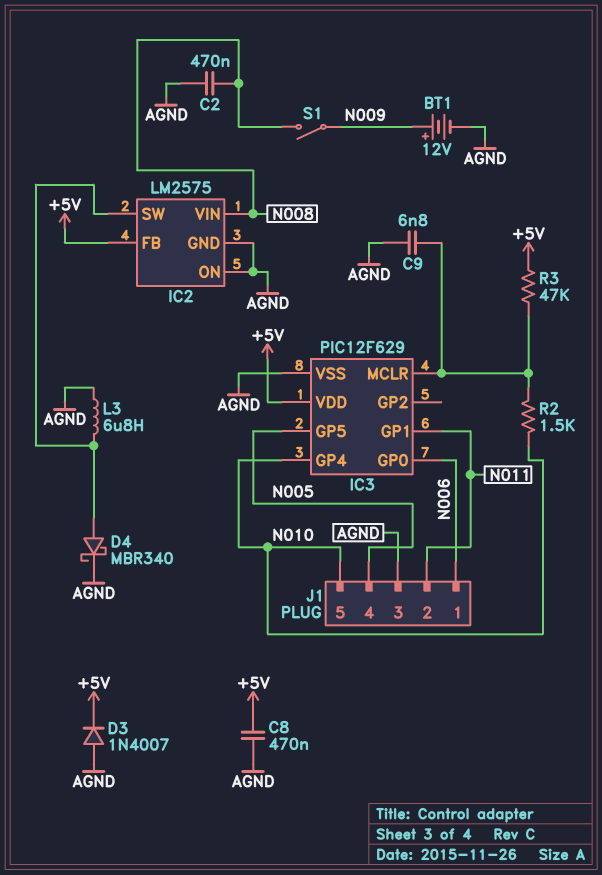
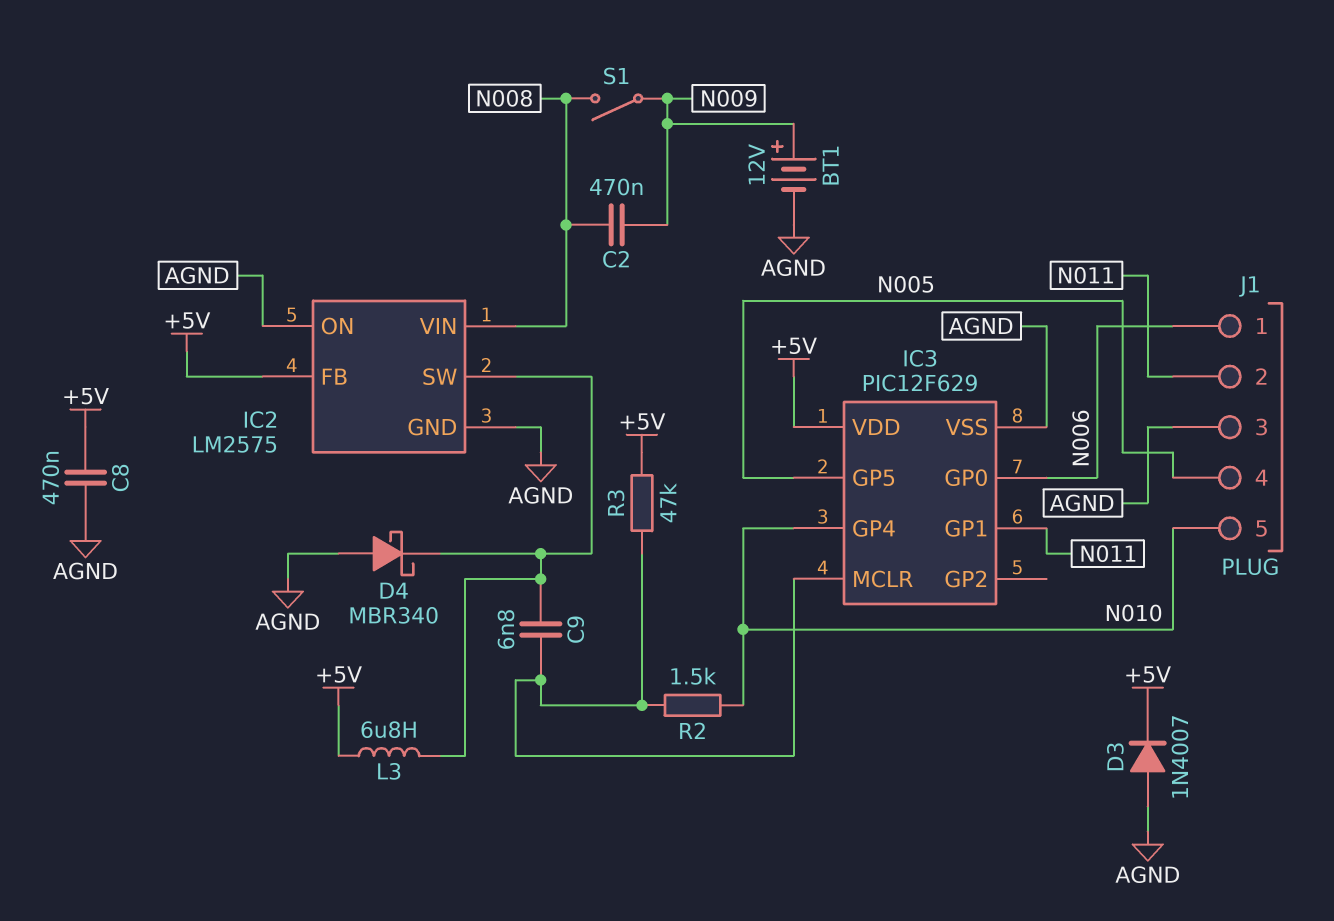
C2: 470nF (AGND, N008) -> 470nF (N008, N009)
C9: 6.8nF (AGND, IC3/MCLR) -> 6.8nF (IC2/SW, IC3/MCLR)
D4: schottky MBR340 (A IC2/SW, K AGND) -> schottky MBR340 (A AGND, K IC2/SW)
L3: 6.8uH (AGND, IC2/SW) -> 6.8uH (+5V, IC2/SW)

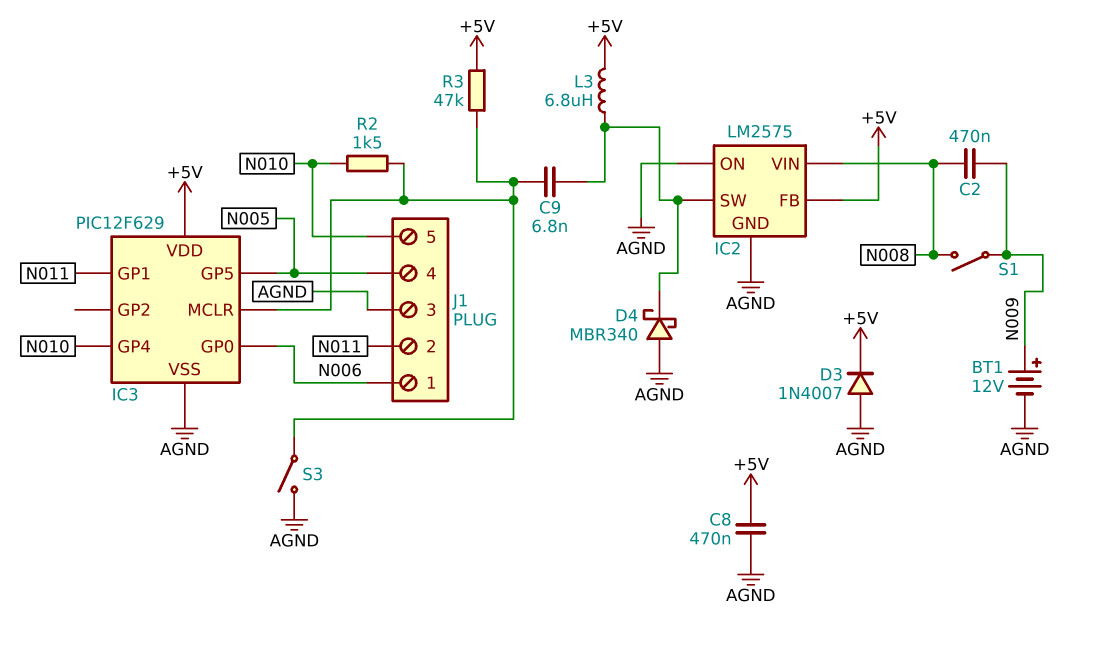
S3: none -> switch (AGND, IC3/MCLR)

